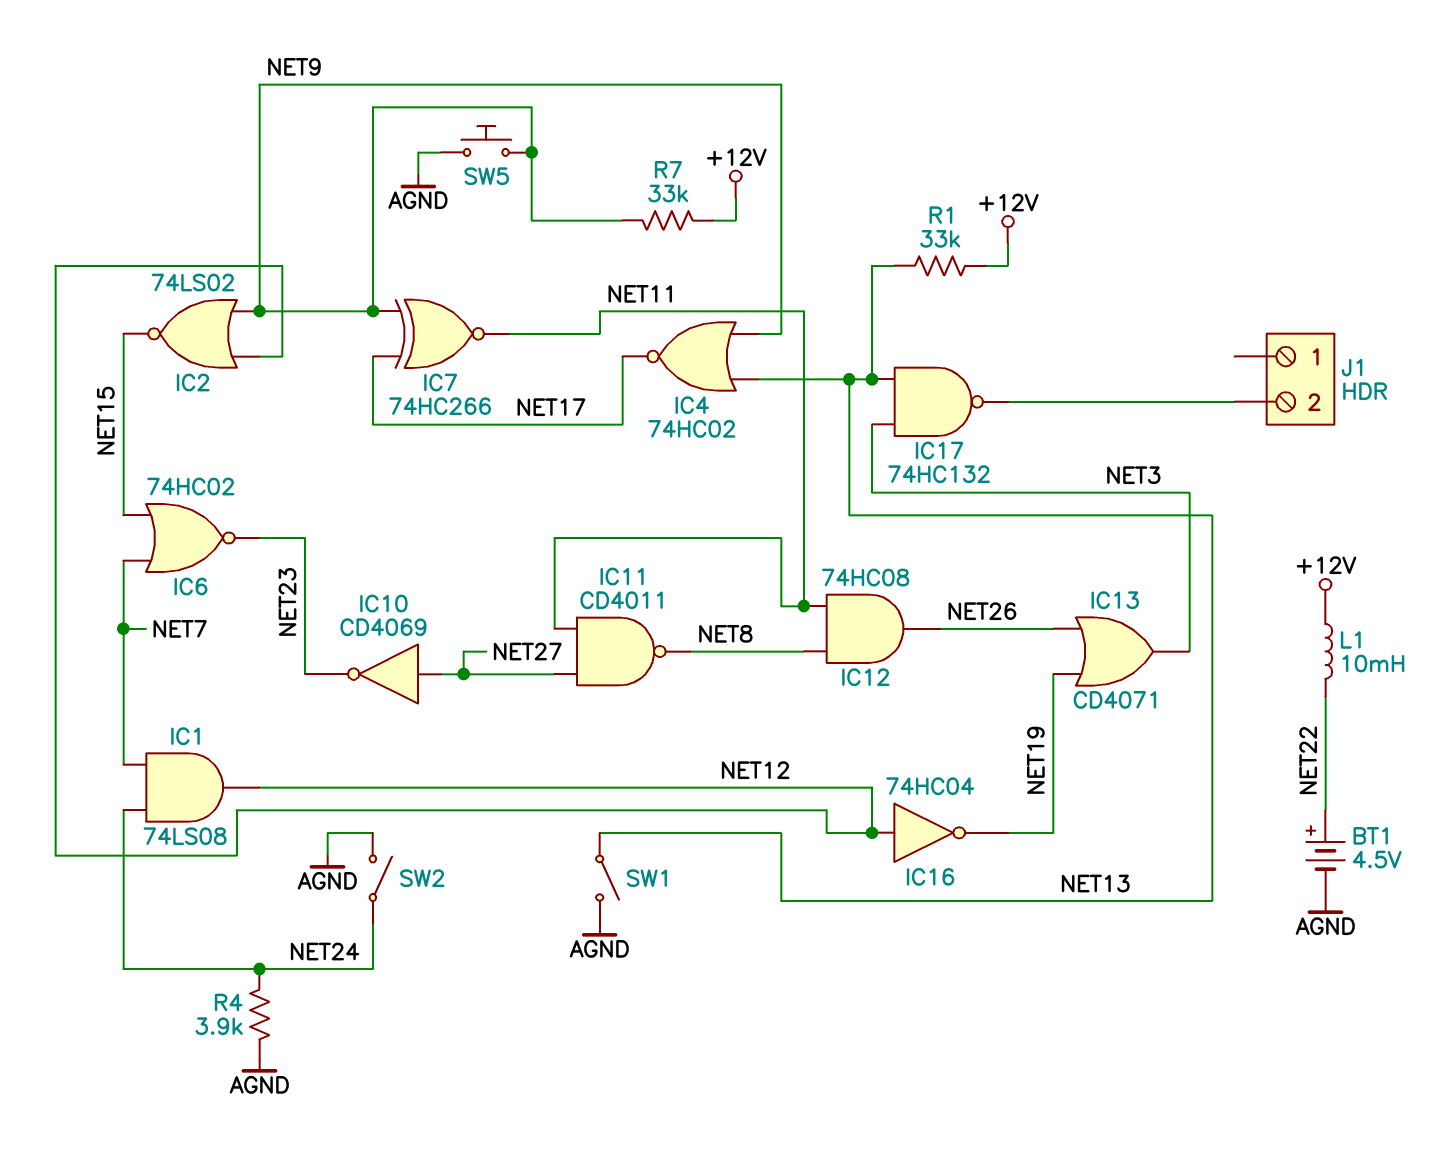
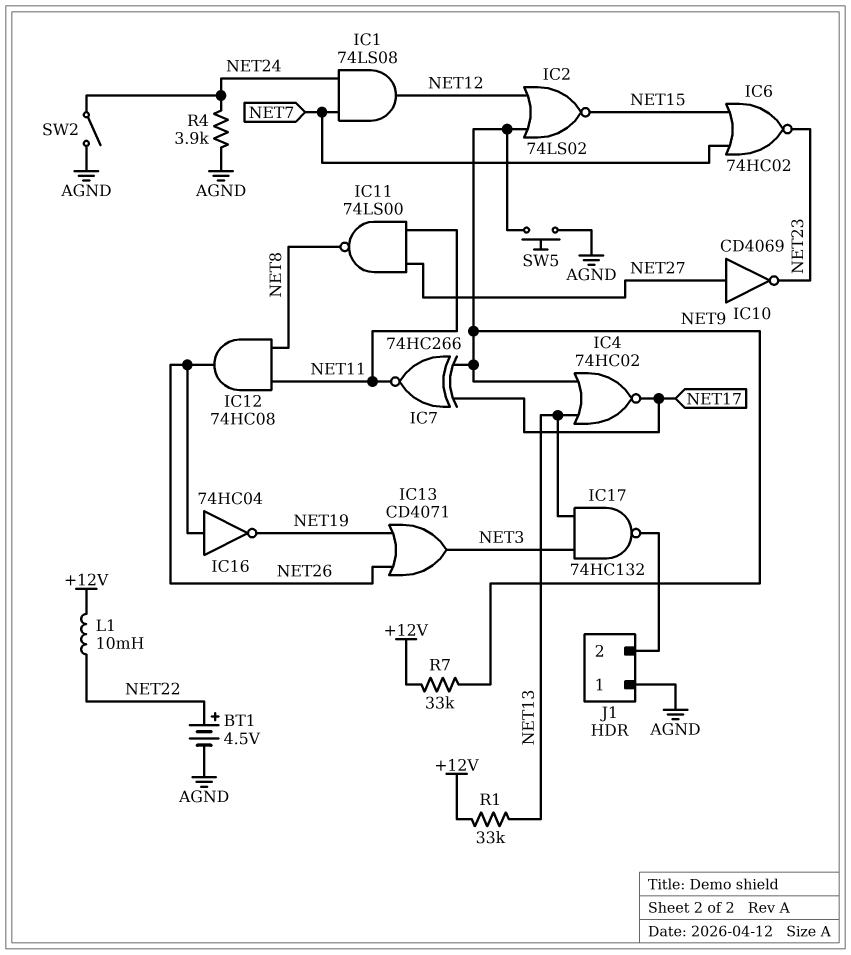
IC11: NAND CD4011 (in NET11, in NET27, out NET8) -> NAND 74LS00 (in NET11, in NET27, out NET8)
IC16: NOT 74HC04 (in NET12, out NET19) -> NOT 74HC04 (in NET26, out NET19)
J1 pin 1: none -> AGND
SW1: switch (AGND, NET13) -> none

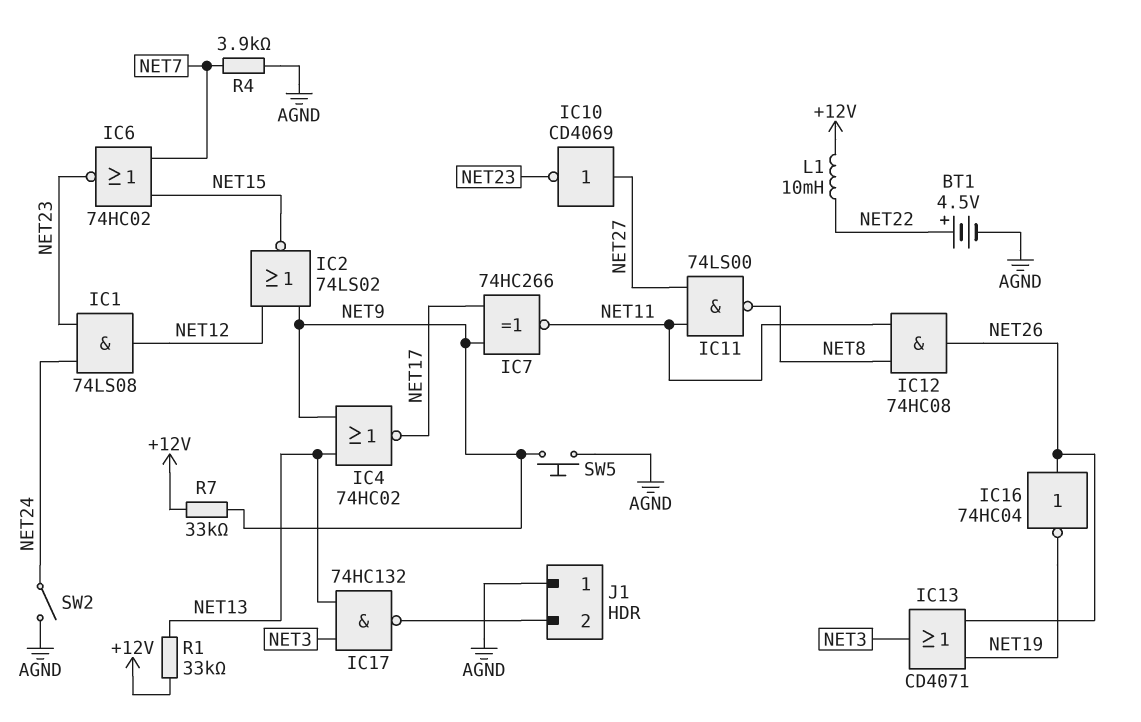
IC1: AND 74LS08 (in NET7, in NET24, out NET12) -> AND 74LS08 (in NET23, in NET24, out NET12)
R4: 3.9k (AGND, NET24) -> 3.9k (AGND, NET7)

